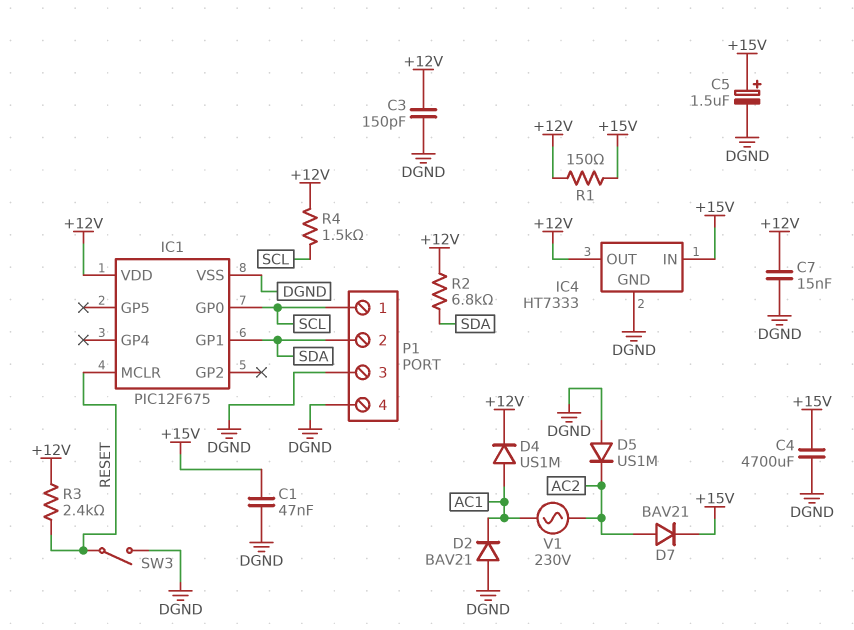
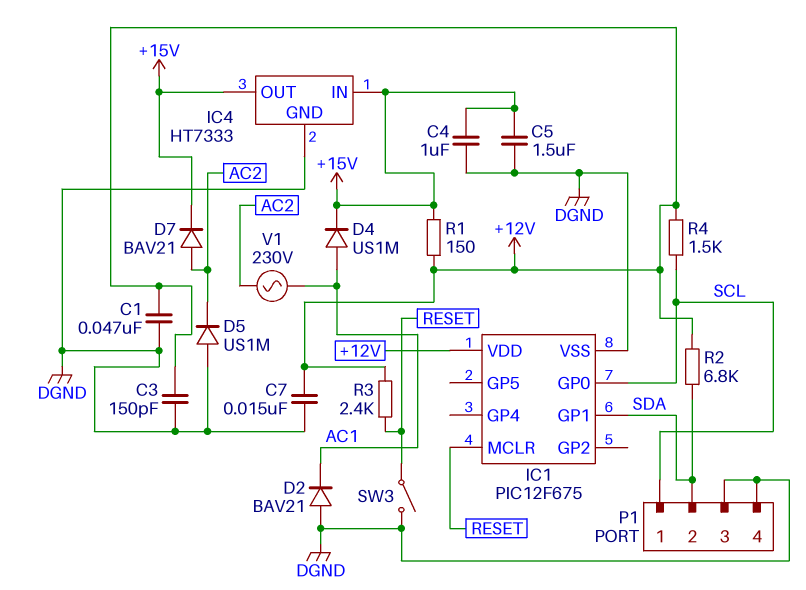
C1: 47nF (+15V, DGND) -> 47nF (+12V, DGND)
C4: 4700uF (+15V, DGND) -> 1uF (+15V, DGND)
C5: 1.5uF (plus +15V, minus DGND) -> 1.5uF (+15V, DGND)
D4: diode US1M (A AC1, K +12V) -> diode US1M (A AC1, K +15V)
IC4 pin OUT: +12V -> +15V

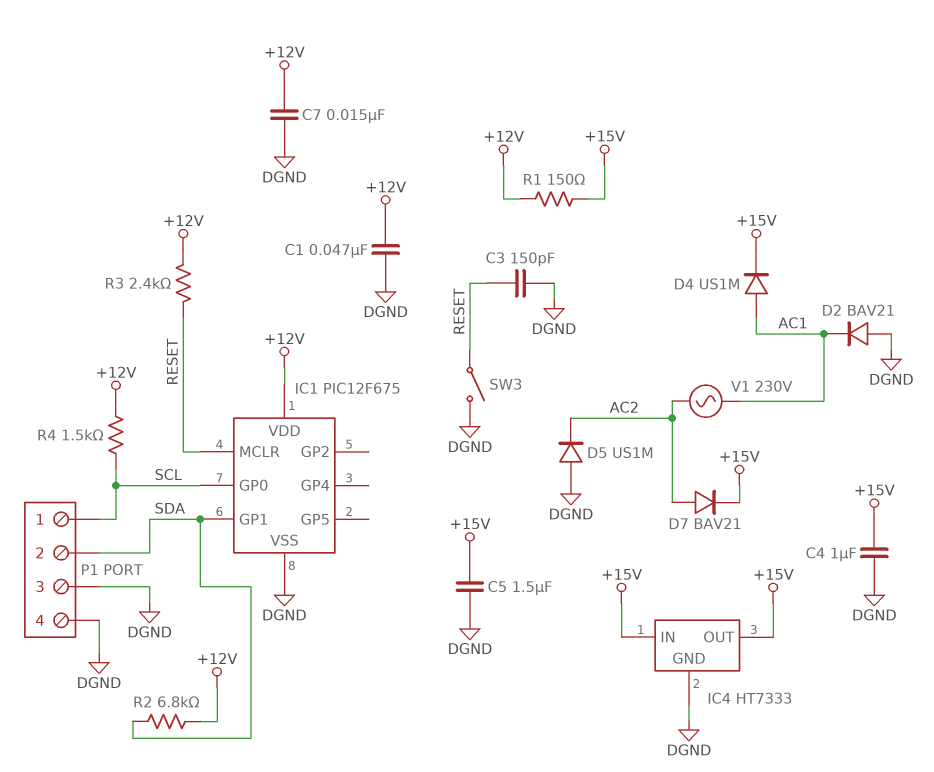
C3: 150pF (+12V, DGND) -> 150pF (DGND, RESET)

